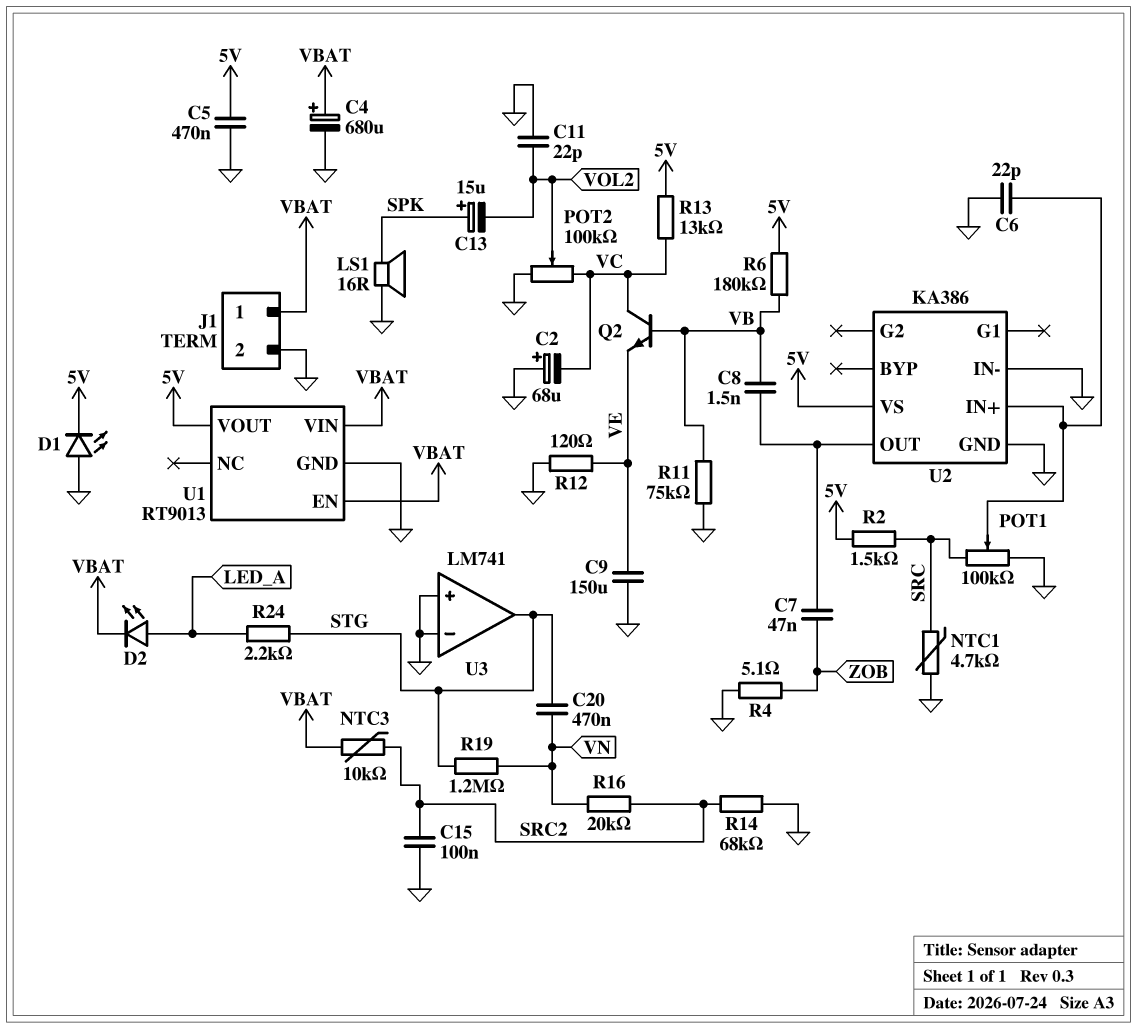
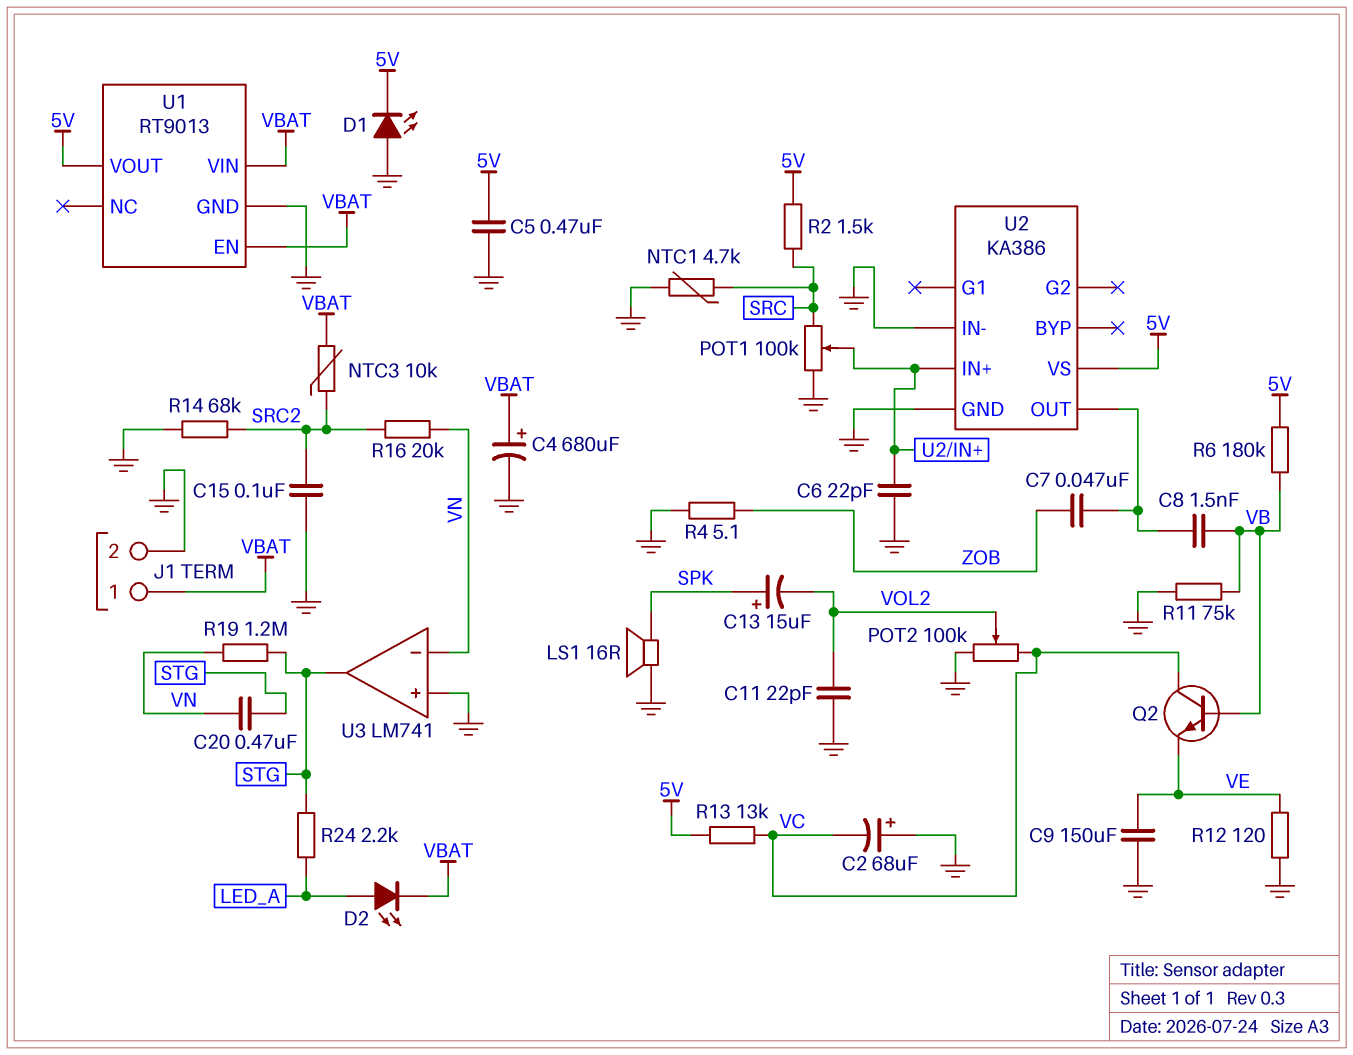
U3 pin in-: GND -> VN

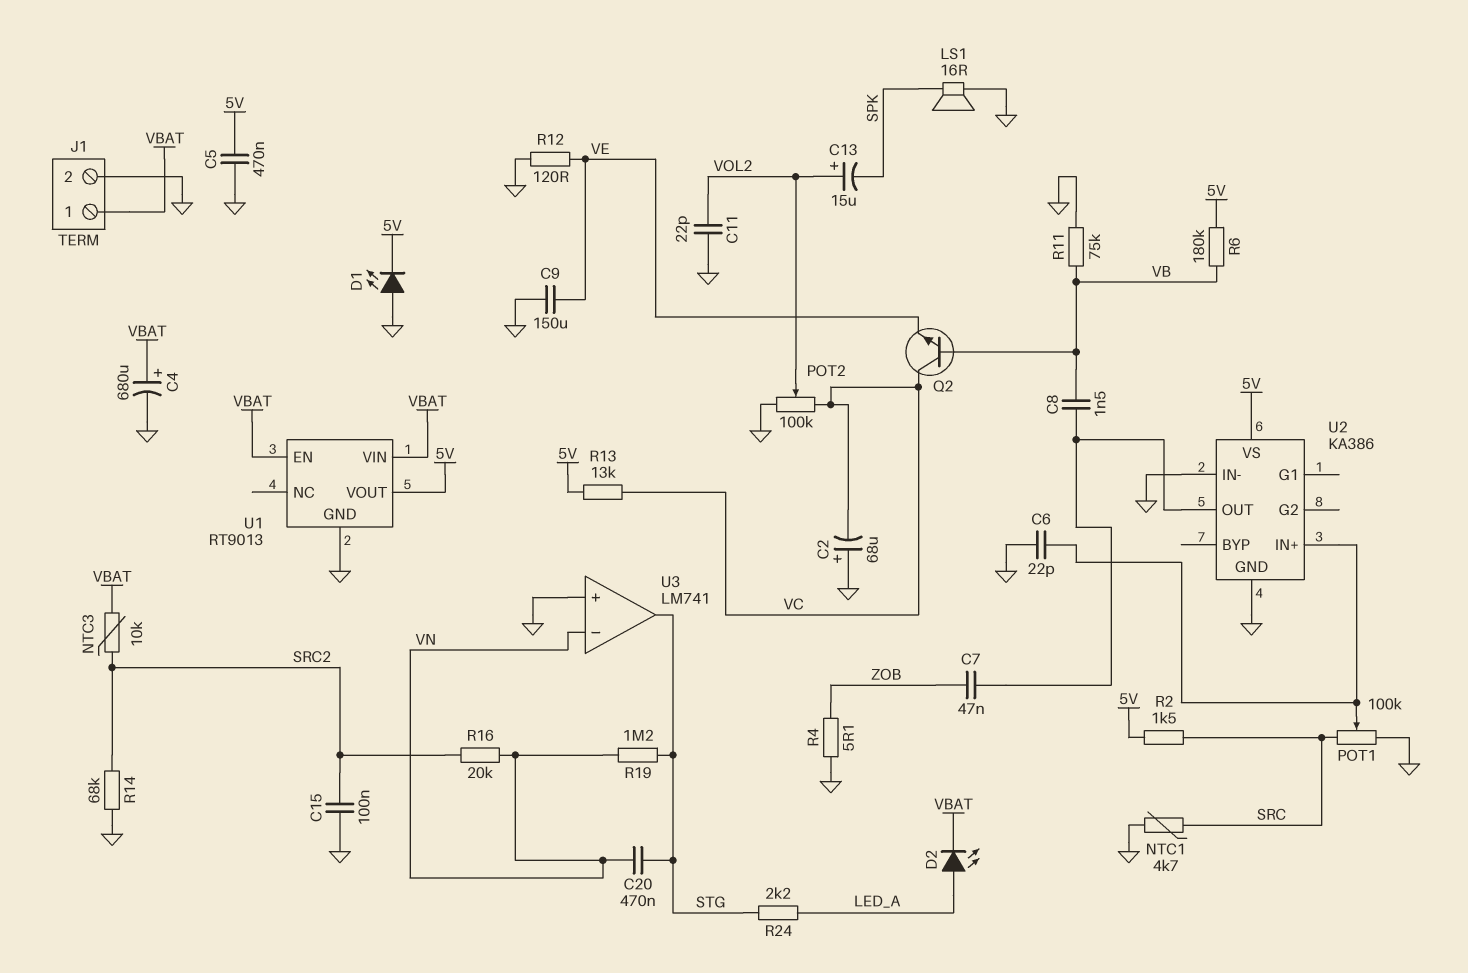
C13: 15uF (plus SPK, minus VOL2) -> 15uF (plus VOL2, minus SPK)

